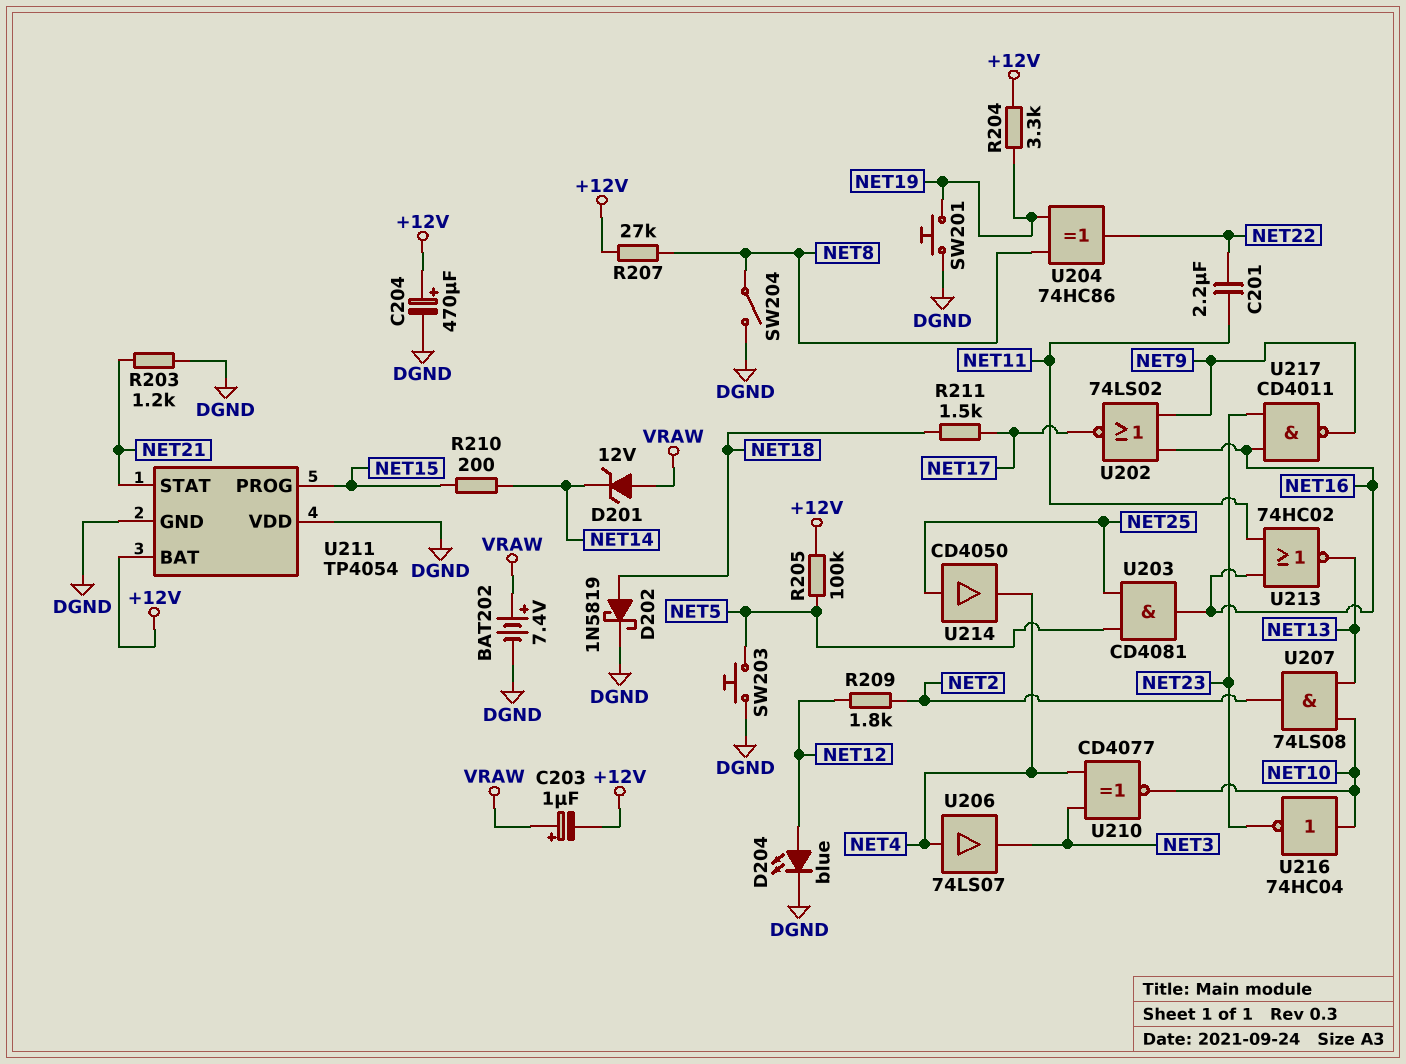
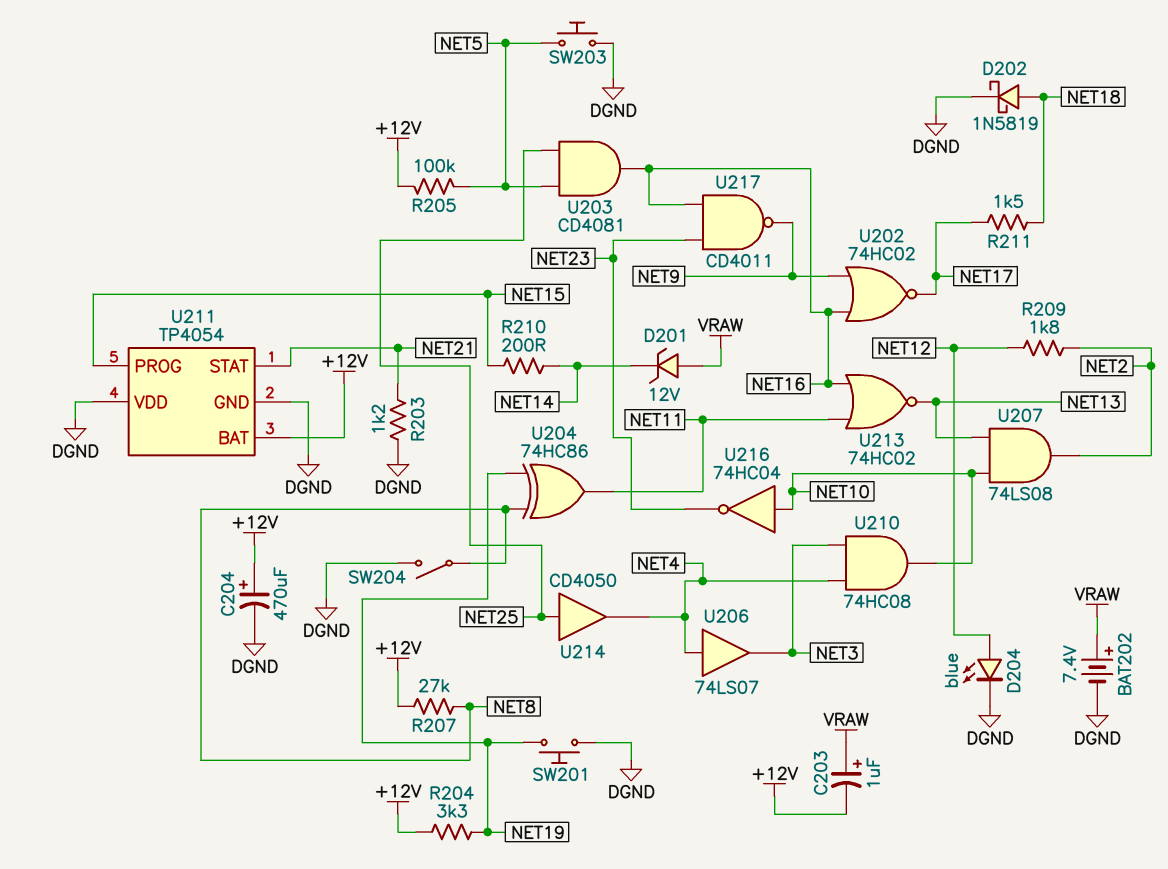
C201: 2.2uF (NET11, NET22) -> none
U202: NOR 74LS02 (in NET9, in NET16, out NET17) -> NOR 74HC02 (in NET9, in NET16, out NET17)
U204: XOR 74HC86 (in NET8, in NET19, out NET22) -> XOR 74HC86 (in NET8, in NET19, out NET11)
U210: XNOR CD4077 (in NET3, in NET4, out NET10) -> AND 74HC08 (in NET3, in NET4, out NET10)

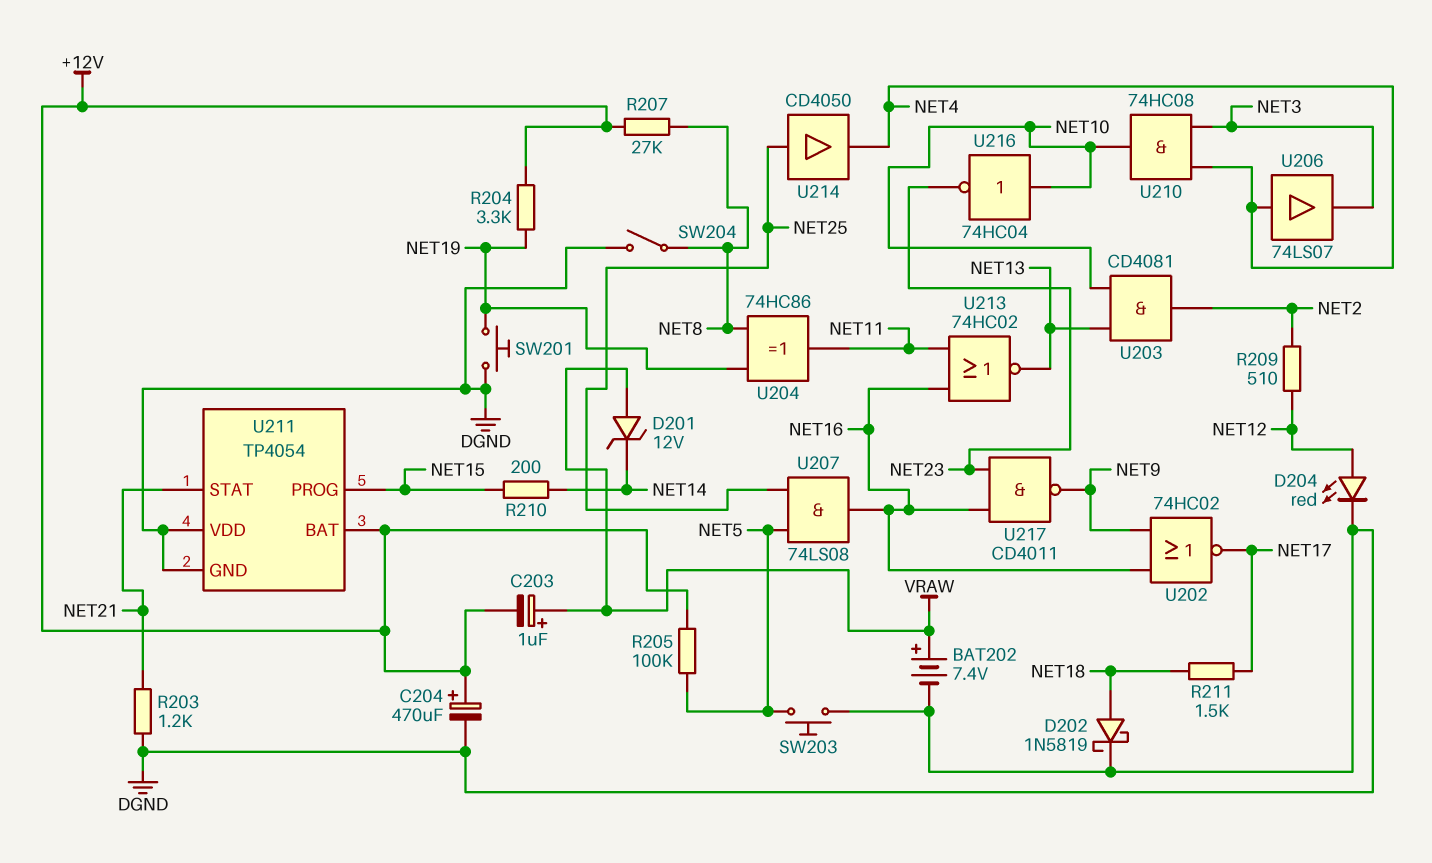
D204: LED blue (A NET12, K DGND) -> LED red (A NET12, K DGND)
R209: 1.8k (NET2, NET12) -> 510 (NET2, NET12)
U203: AND CD4081 (in NET5, in NET25, out NET16) -> AND CD4081 (in NET10, in NET13, out NET2)
U207: AND 74LS08 (in NET10, in NET13, out NET2) -> AND 74LS08 (in NET5, in NET25, out NET16)

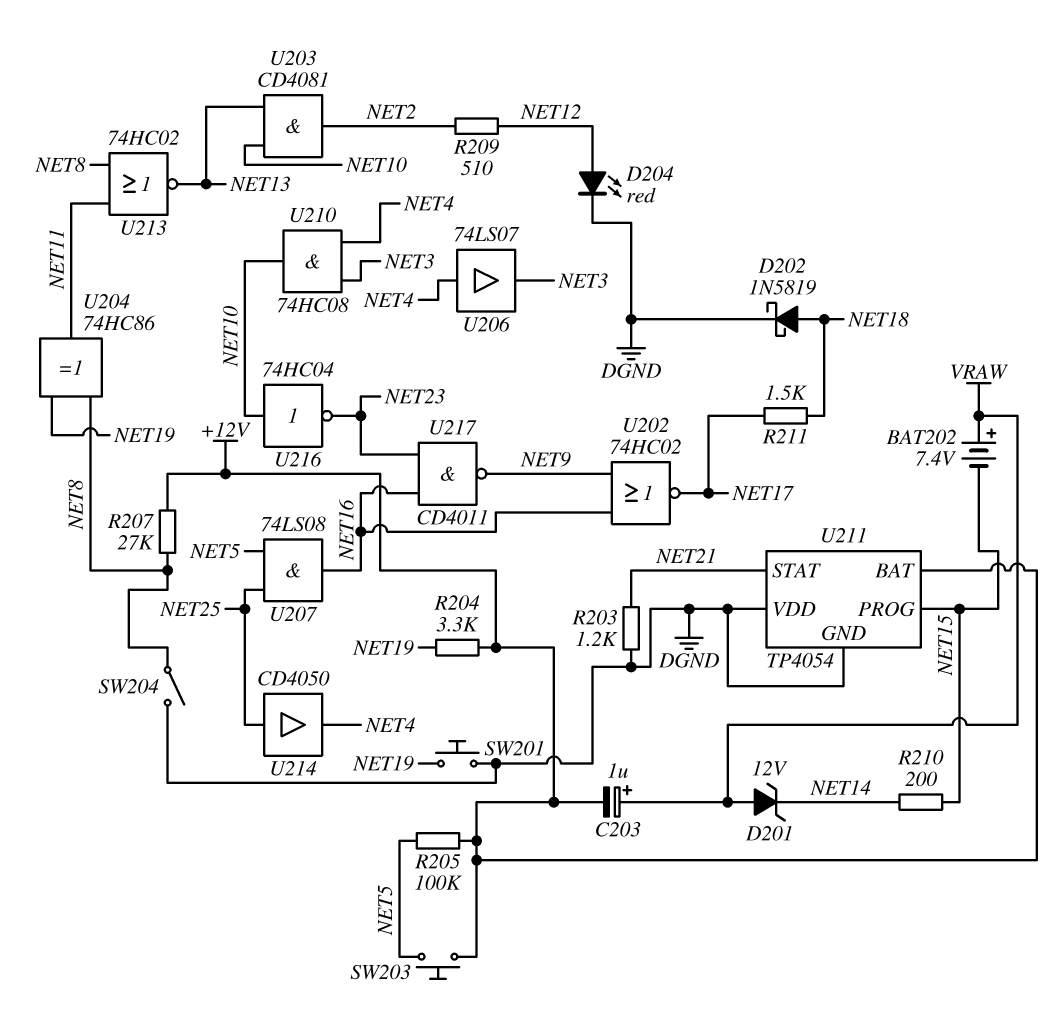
BAT202: 7.4V (plus VRAW, minus DGND) -> 7.4V (plus VRAW, minus NET15)
C204: 470uF (plus +12V, minus DGND) -> none
SW203: button (DGND, NET5) -> button (+12V, NET5)
U213: NOR 74HC02 (in NET11, in NET16, out NET13) -> NOR 74HC02 (in NET8, in NET11, out NET13)

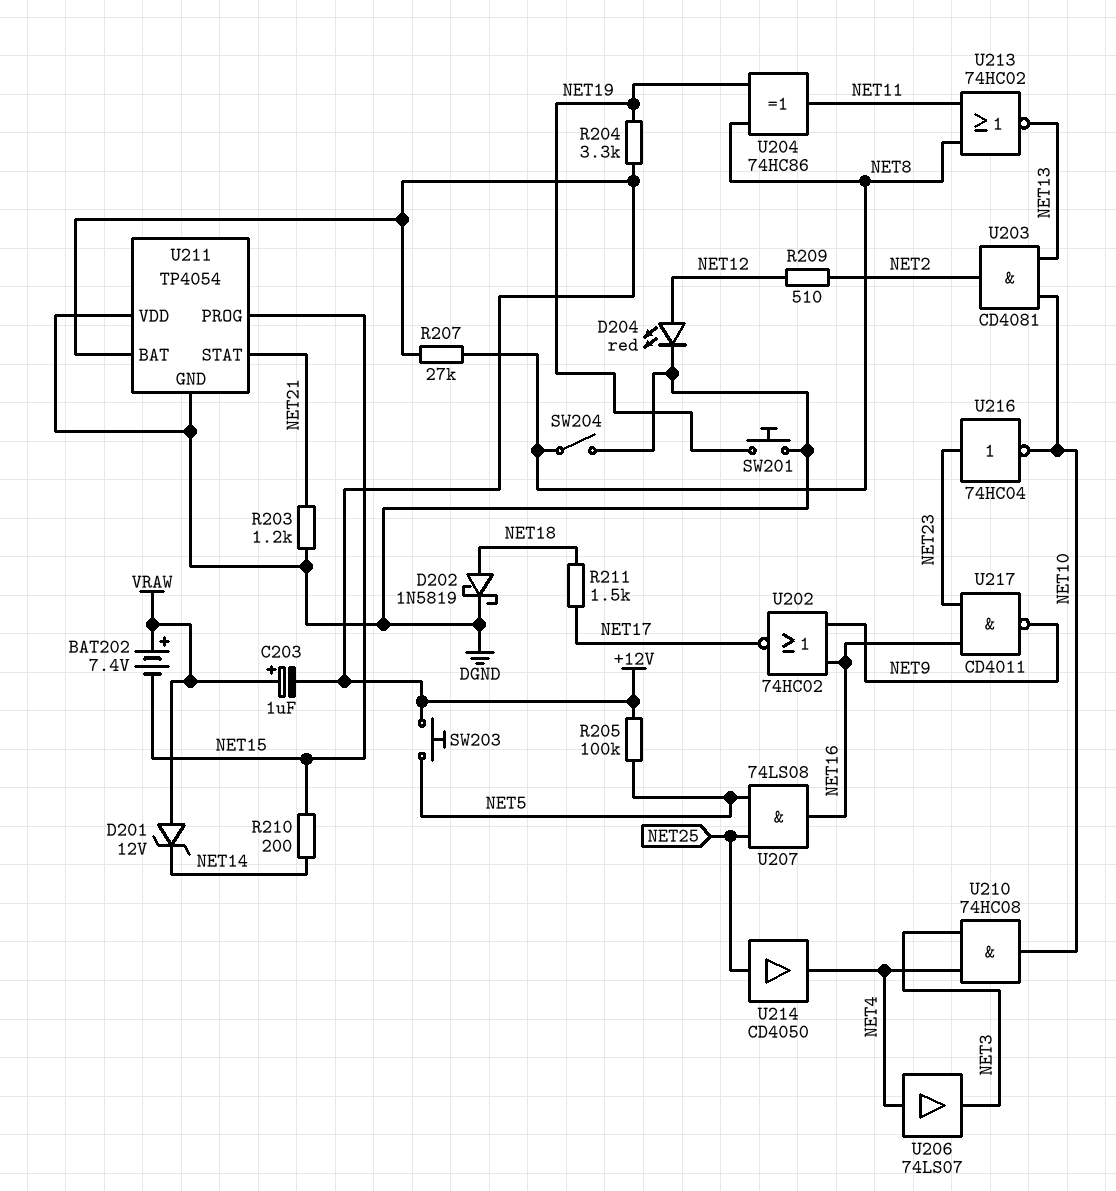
U216: NOT 74HC04 (in NET10, out NET23) -> NOT 74HC04 (in NET23, out NET10)

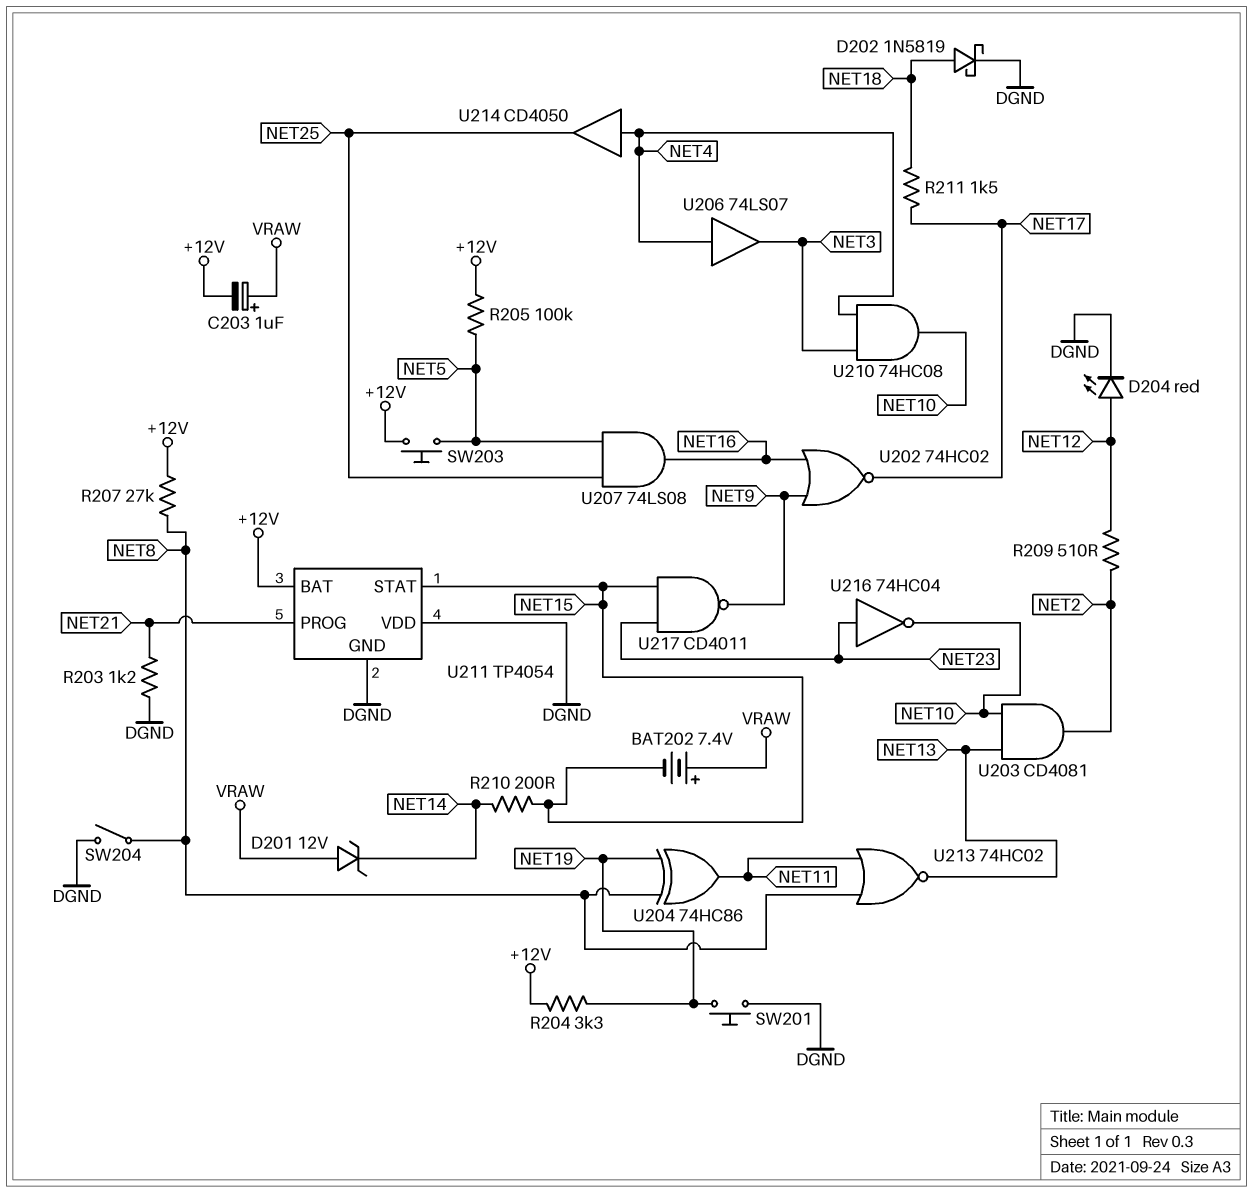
U211 pin PROG: NET15 -> NET21
U211 pin STAT: NET21 -> NET15
U214: buffer CD4050 (in NET25, out NET4) -> buffer CD4050 (in NET4, out NET25)
U217: NAND CD4011 (in NET16, in NET23, out NET9) -> NAND CD4011 (in NET15, in NET23, out NET9)

